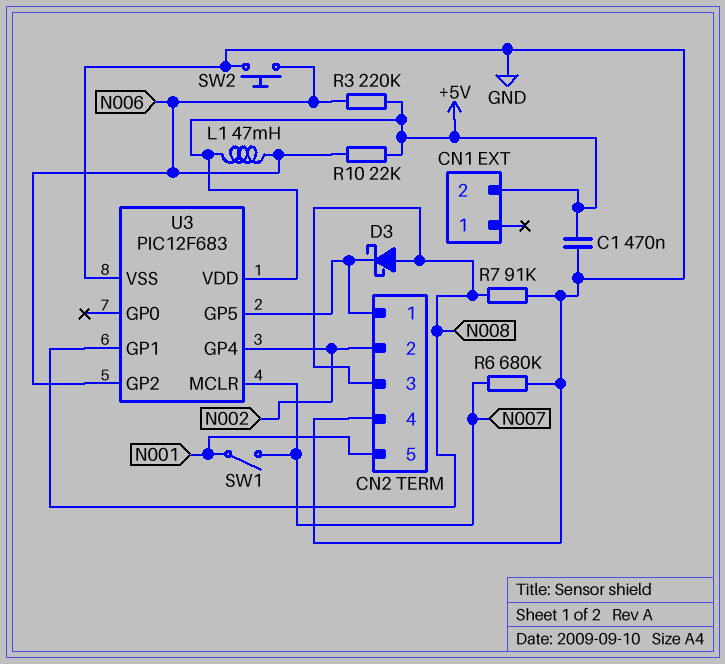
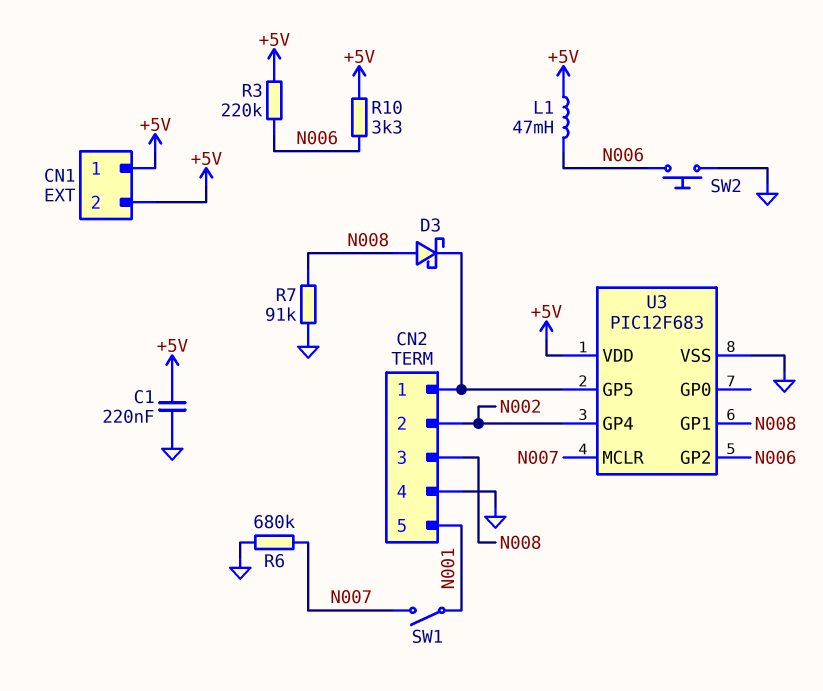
C1: 470nF (+5V, GND) -> 220nF (+5V, GND)
CN1 pin 1: none -> +5V
R10: 22k (+5V, N006) -> 3.3k (+5V, N006)

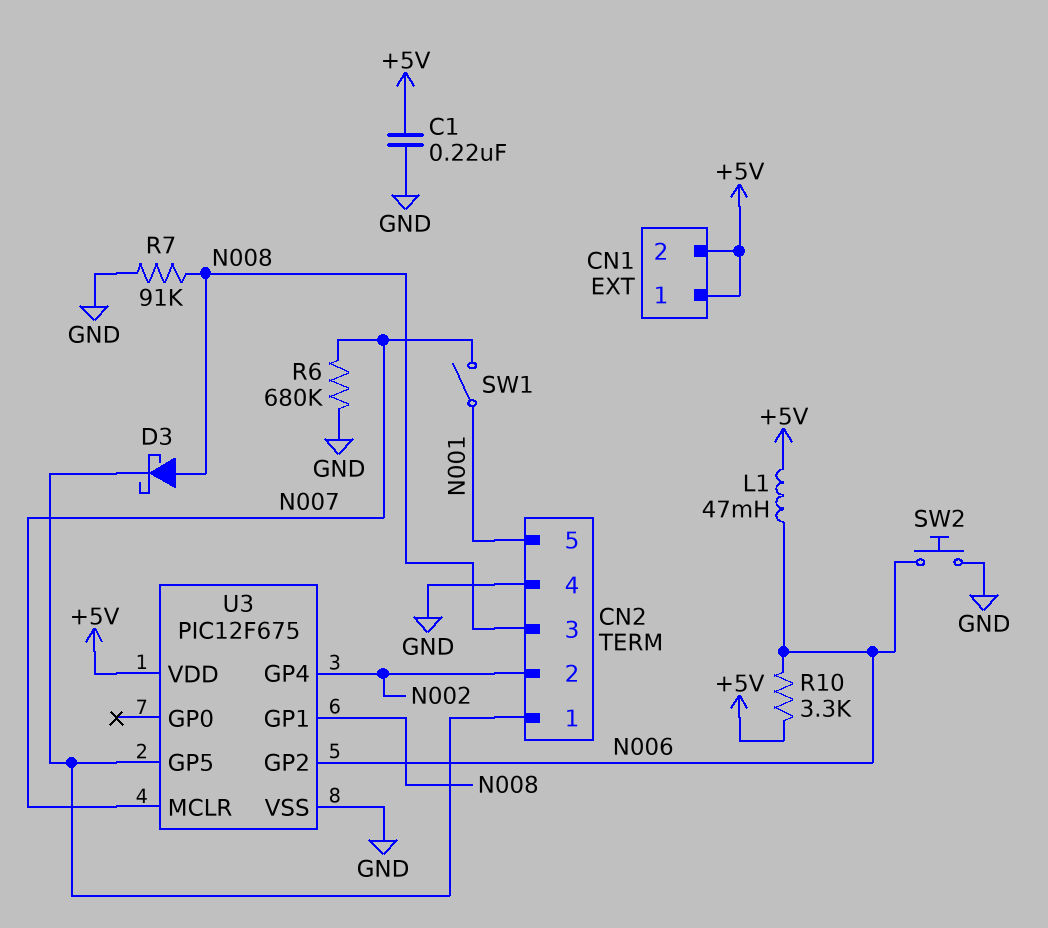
R3: 220k (+5V, N006) -> none
U3: PIC12F683 -> PIC12F675

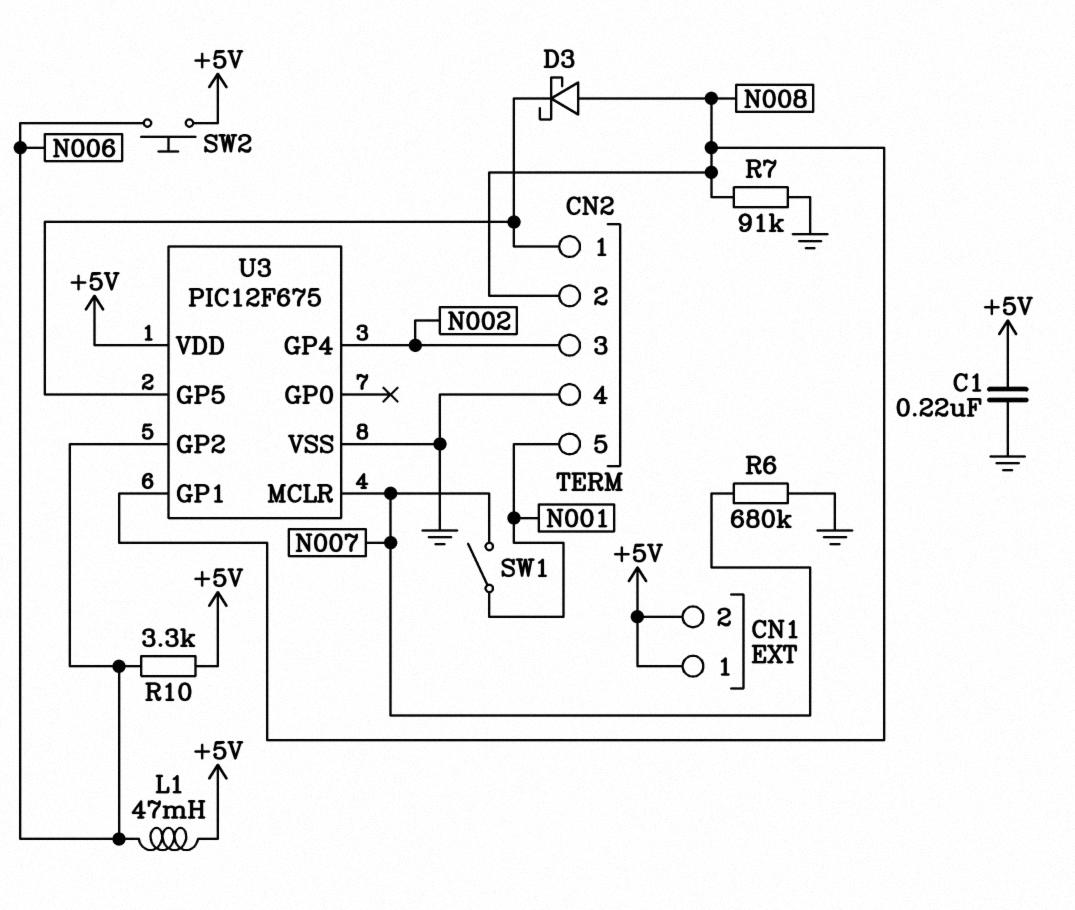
CN2 pin 2: N002 -> N008
CN2 pin 3: N008 -> N002
SW2: button (GND, N006) -> button (+5V, N006)

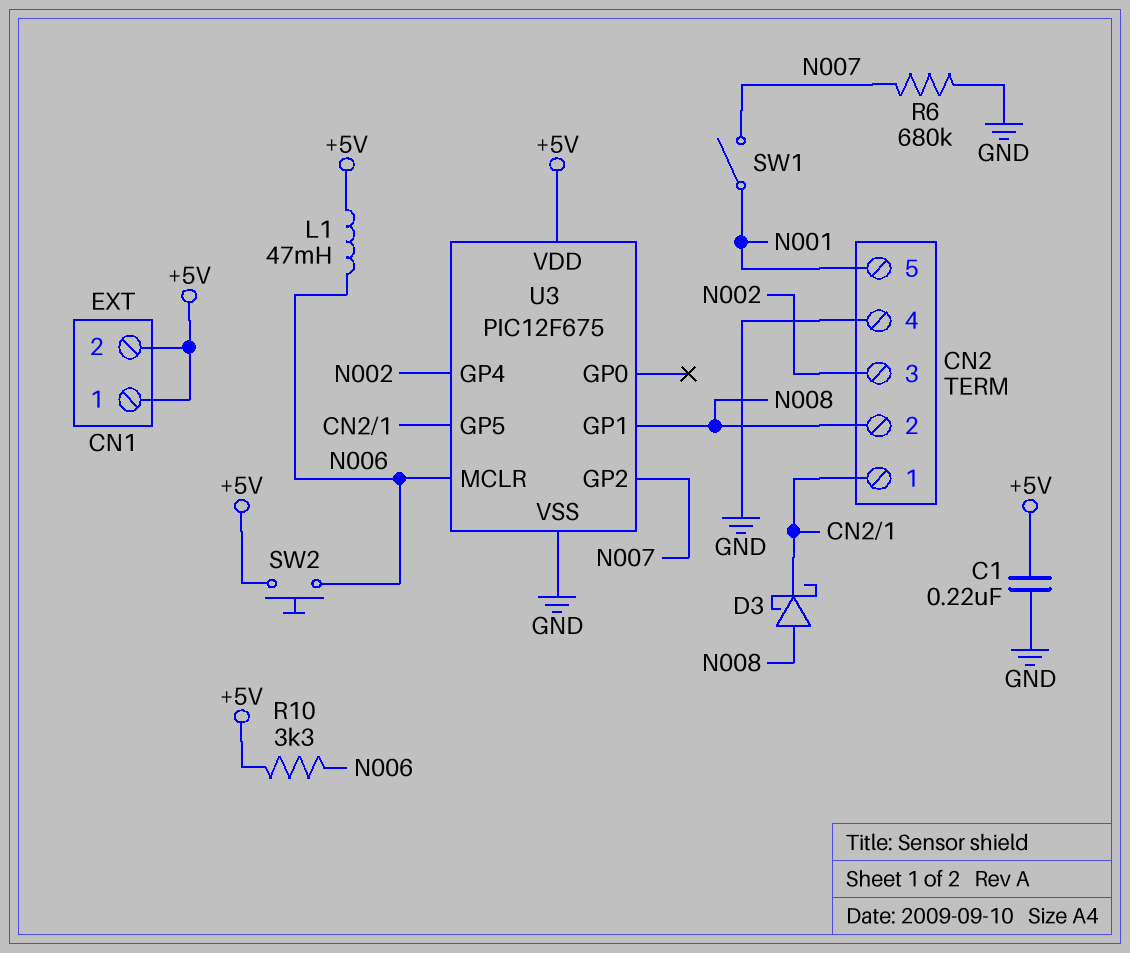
R7: 91k (GND, N008) -> none
U3 pin GP2: N006 -> N007
U3 pin MCLR: N007 -> N006

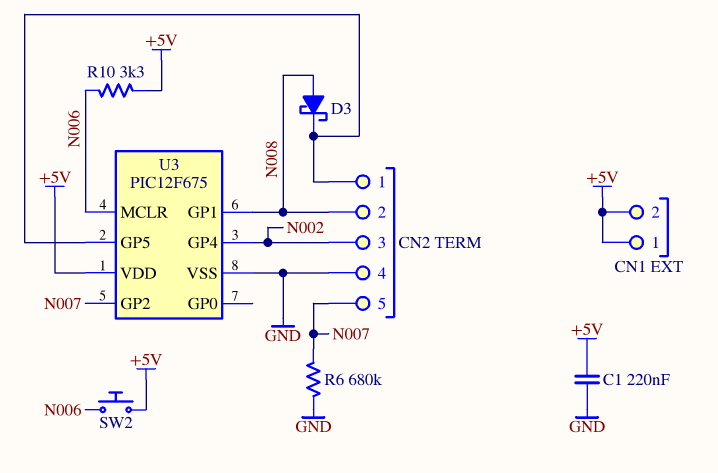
CN2 pin 5: N001 -> N007
L1: 47mH (+5V, N006) -> none
SW1: switch (N001, N007) -> none

